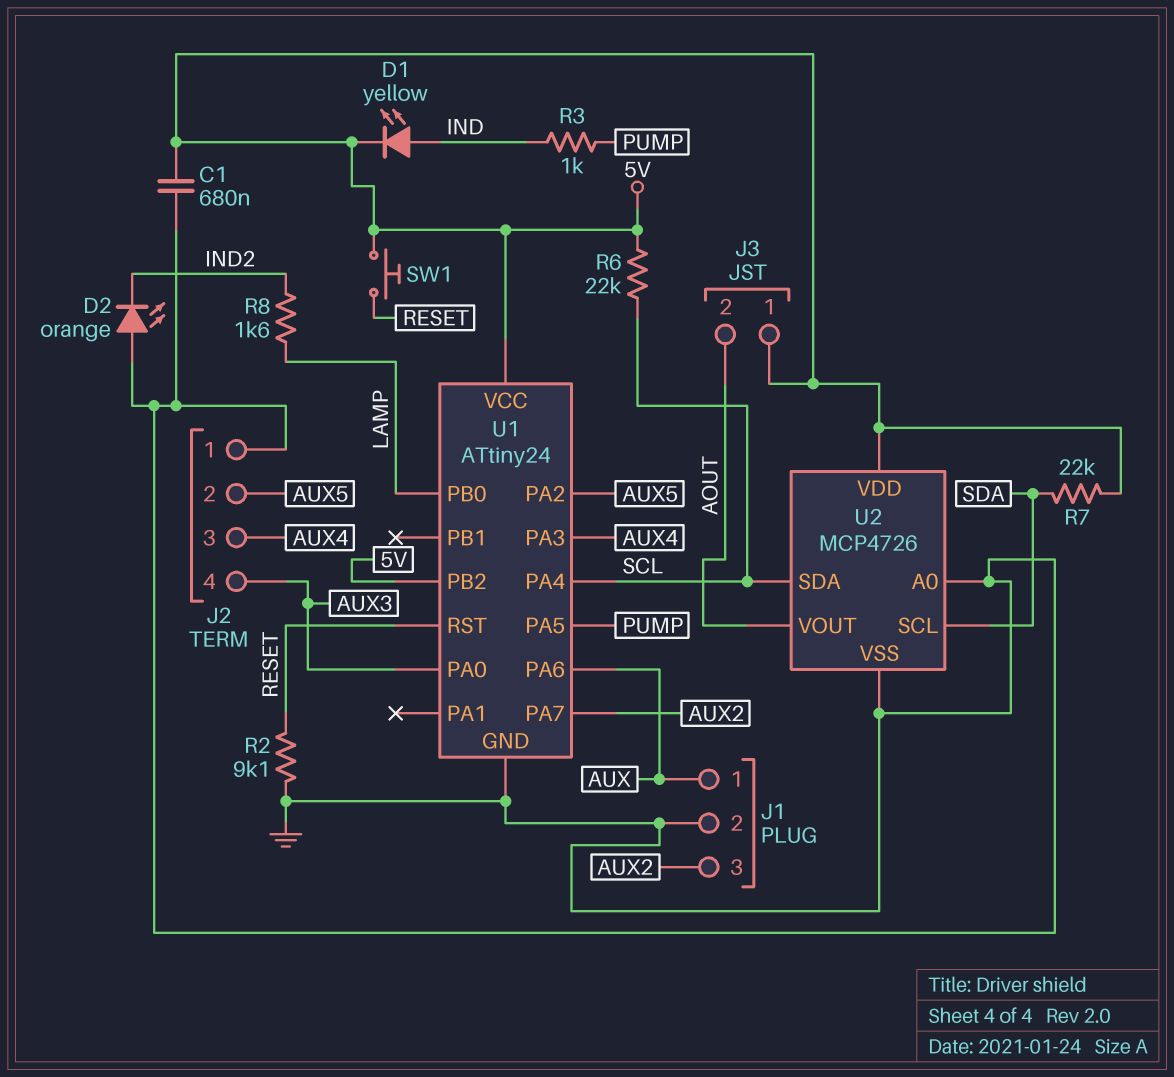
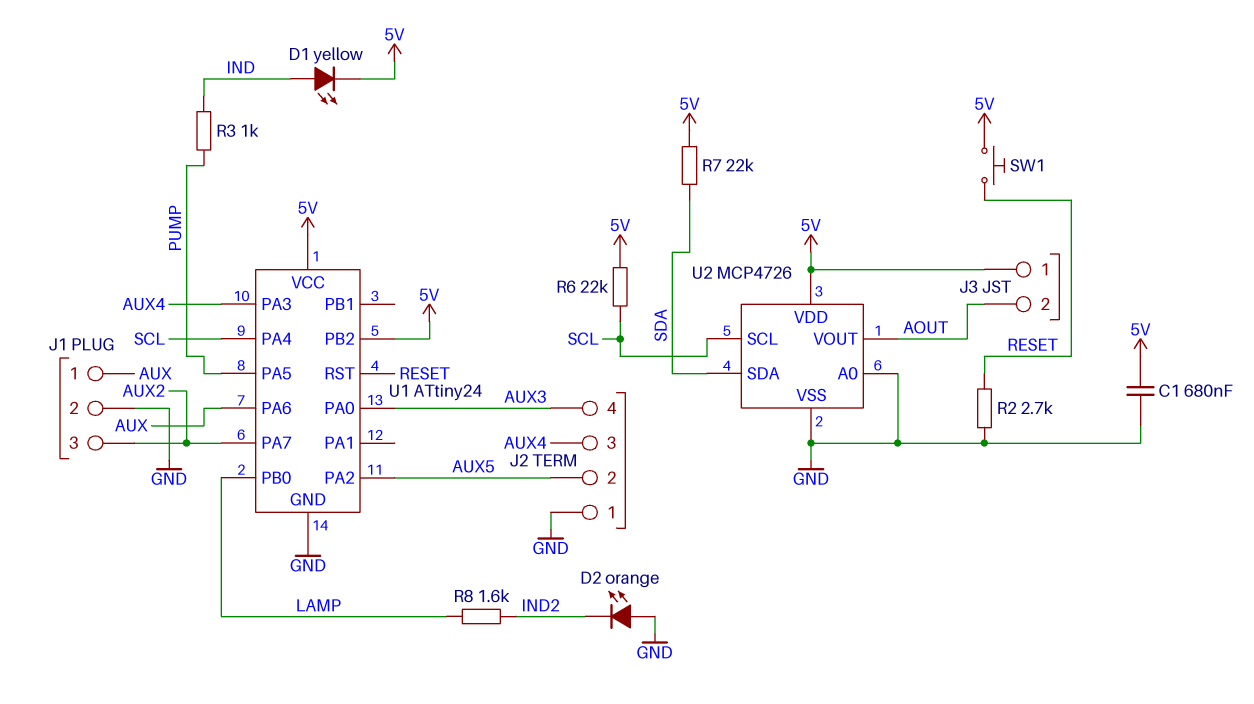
R2: 9.1k (GND, RESET) -> 2.7k (GND, RESET)
U2 pin SCL: SDA -> SCL
U2 pin SDA: SCL -> SDA

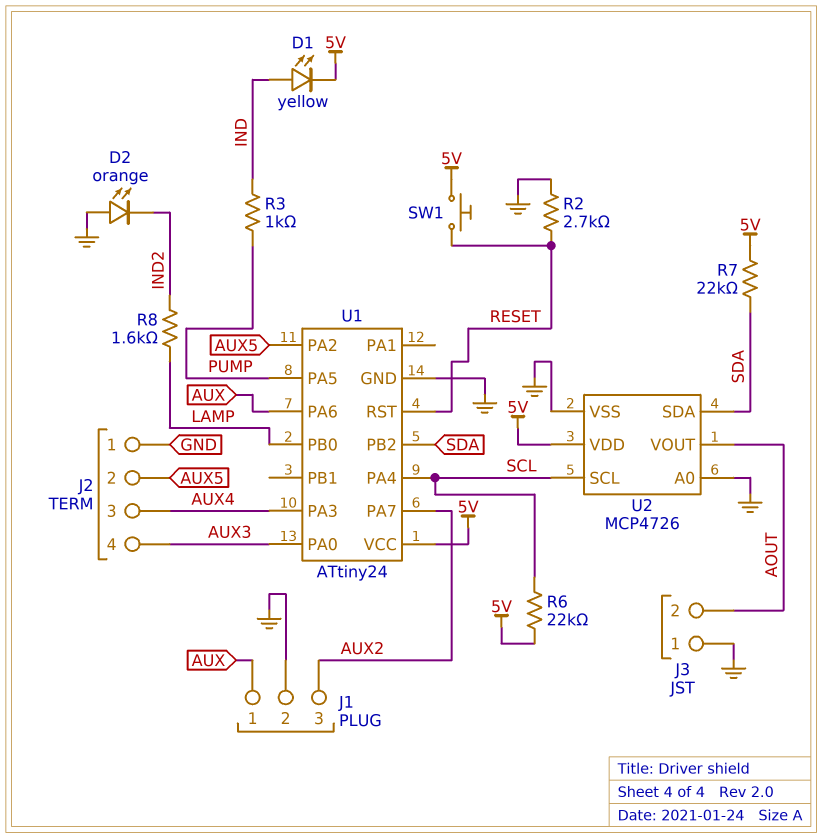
C1: 680nF (5V, GND) -> none
J3 pin 1: 5V -> GND
U1 pin PB2: 5V -> SDA

